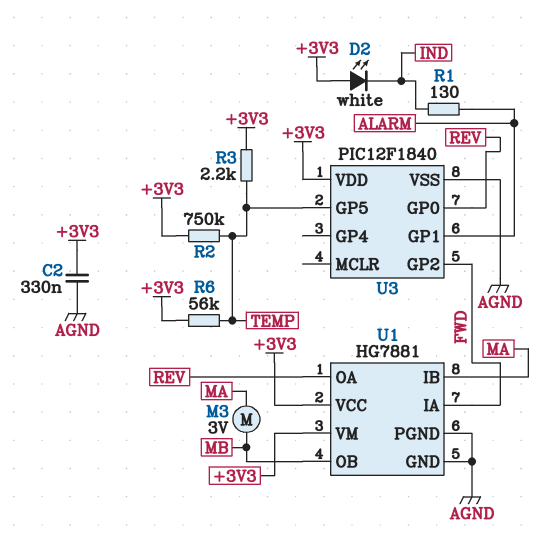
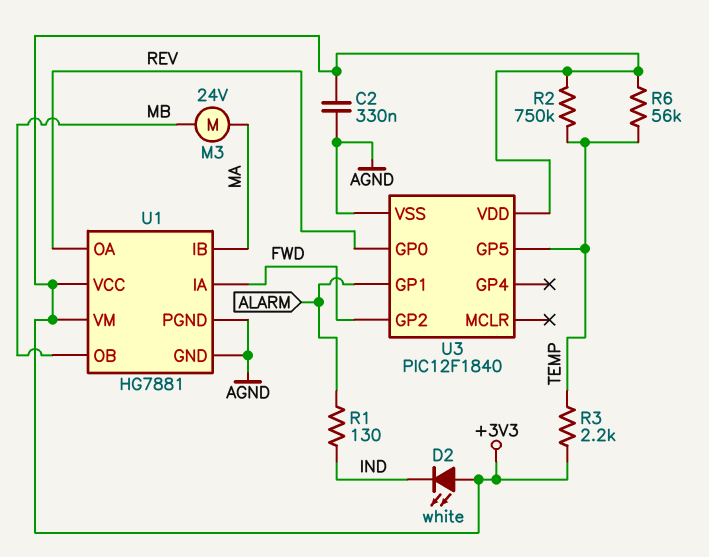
M3: motor 3V (MA, MB) -> motor 24V (MA, MB)

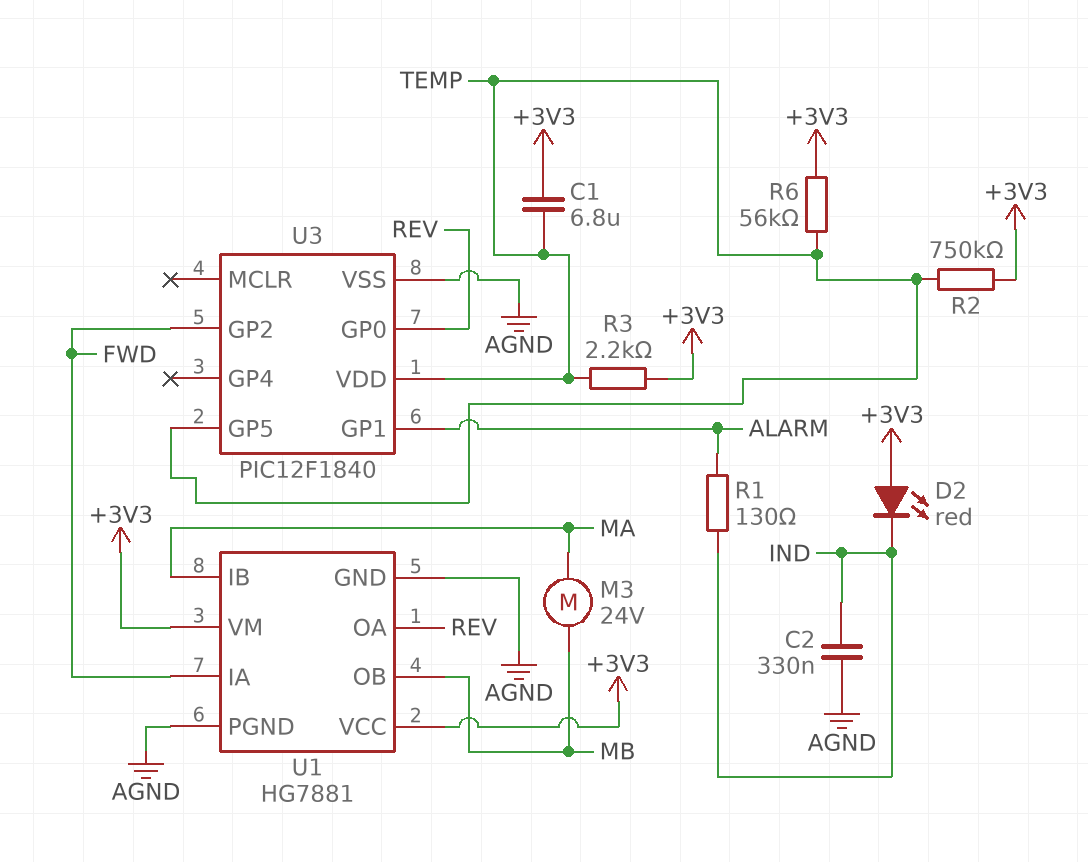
C1: none -> 6.8uF (+3V3, TEMP)
C2: 330nF (+3V3, AGND) -> 330nF (AGND, IND)
D2: LED white (A +3V3, K IND) -> LED red (A +3V3, K IND)
U3 pin VDD: +3V3 -> TEMP

